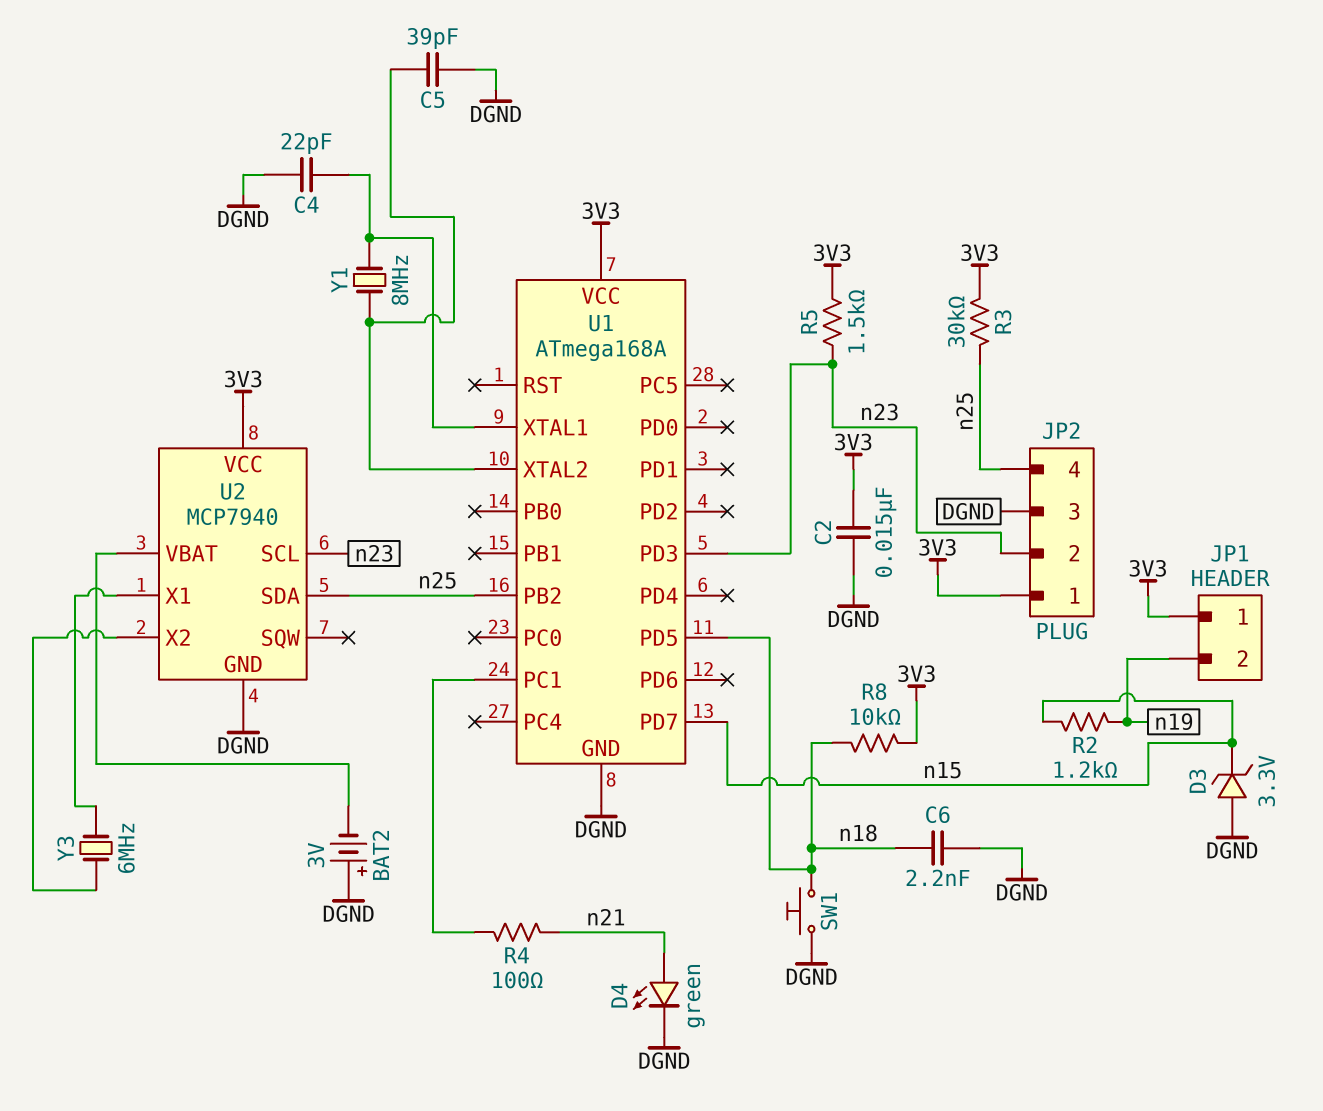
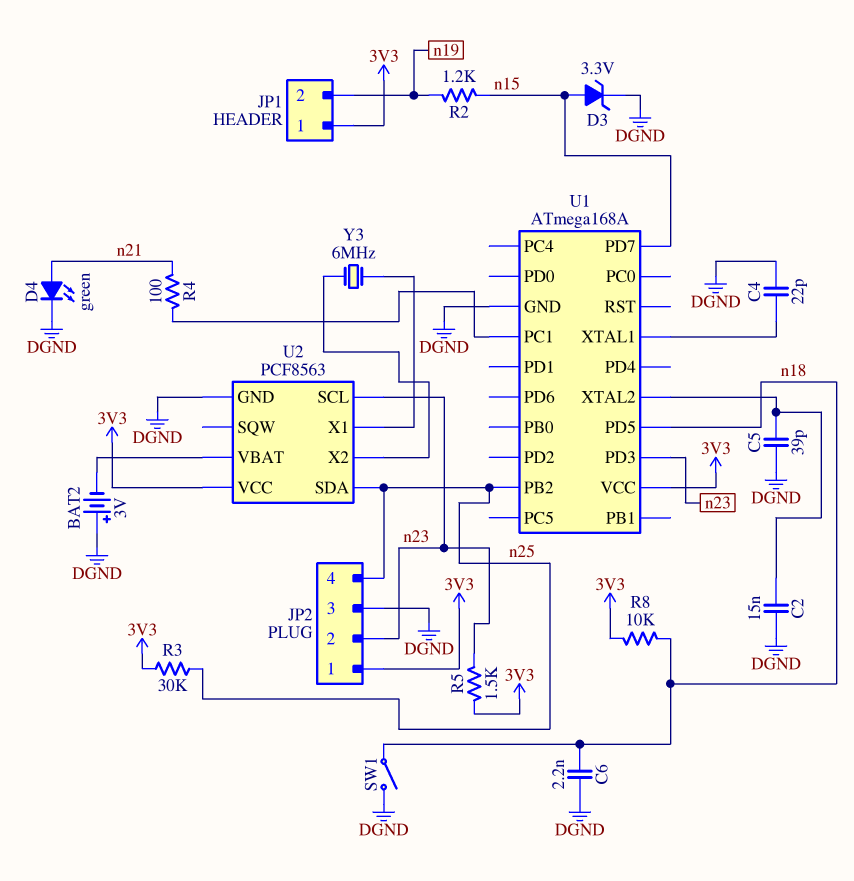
C2: 15nF (3V3, DGND) -> 15nF (DGND, U1/XTAL2)
D3: zener 3.3V (A DGND, K n15) -> zener 3.3V (A n15, K DGND)
SW1: button (DGND, n18) -> switch (DGND, n18)
U2: MCP7940 -> PCF8563
Y1: 8MHz (U1/XTAL1, U1/XTAL2) -> none

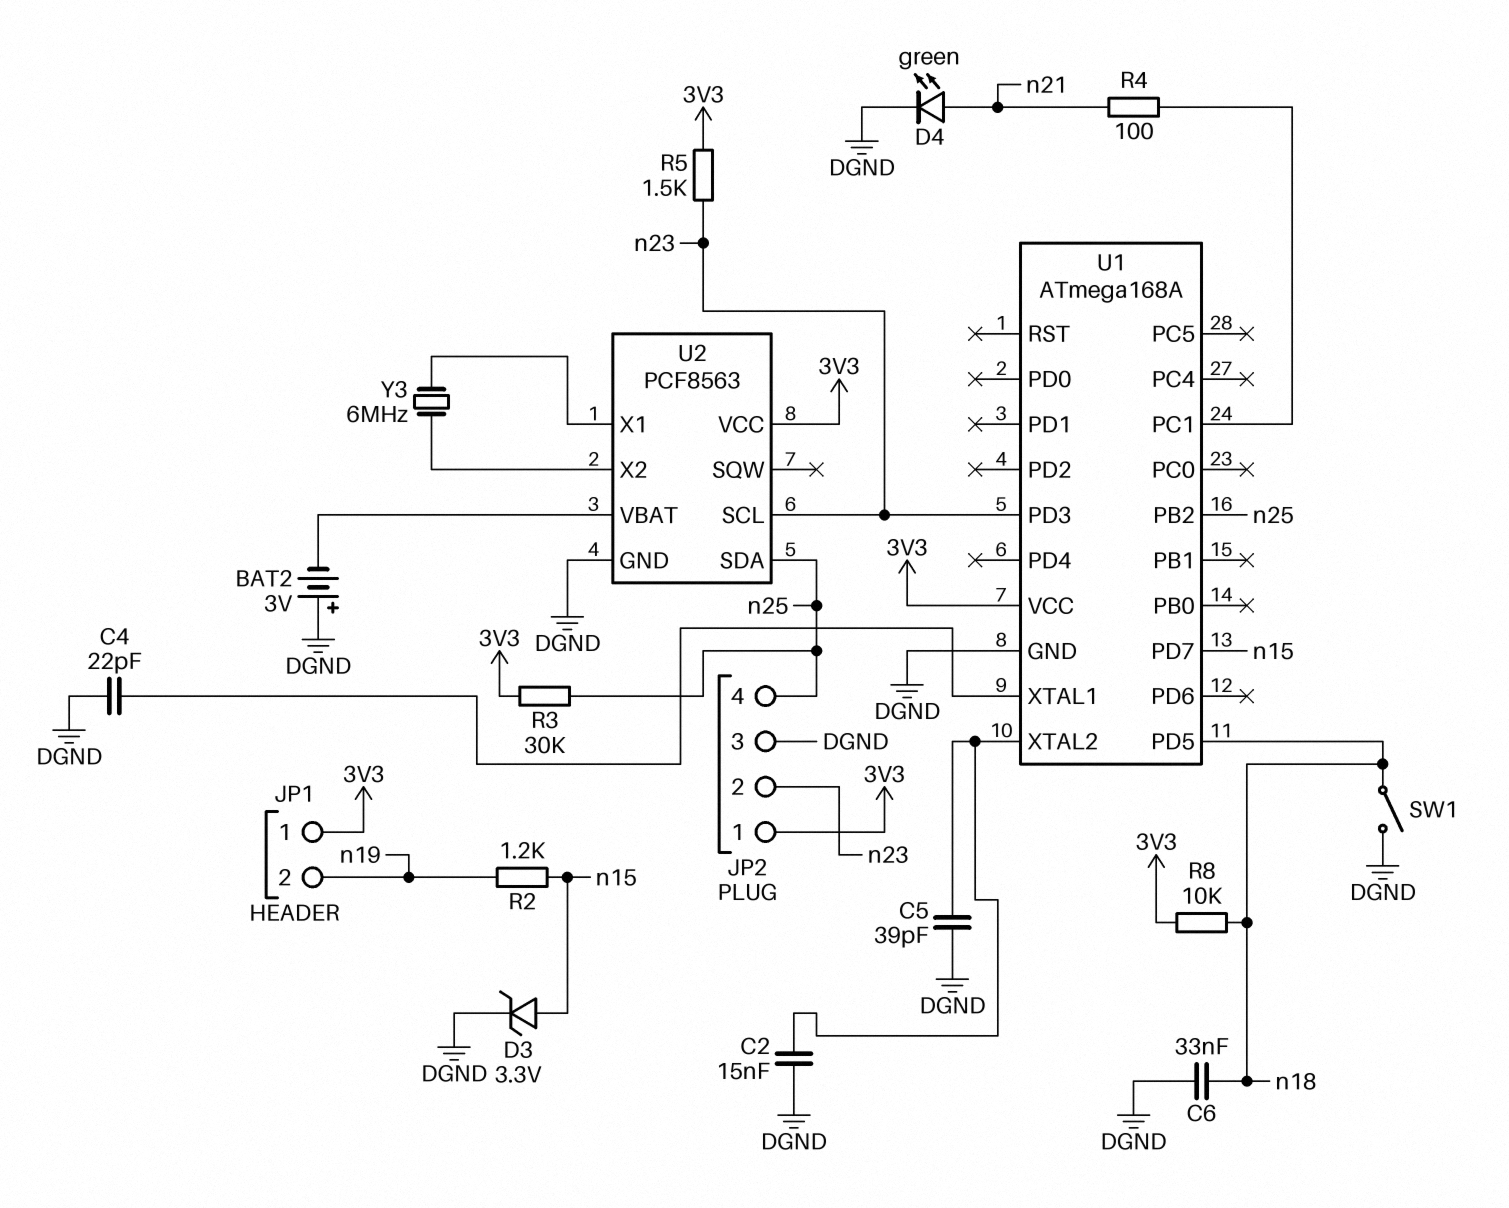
C6: 2.2nF (DGND, n18) -> 33nF (DGND, n18)

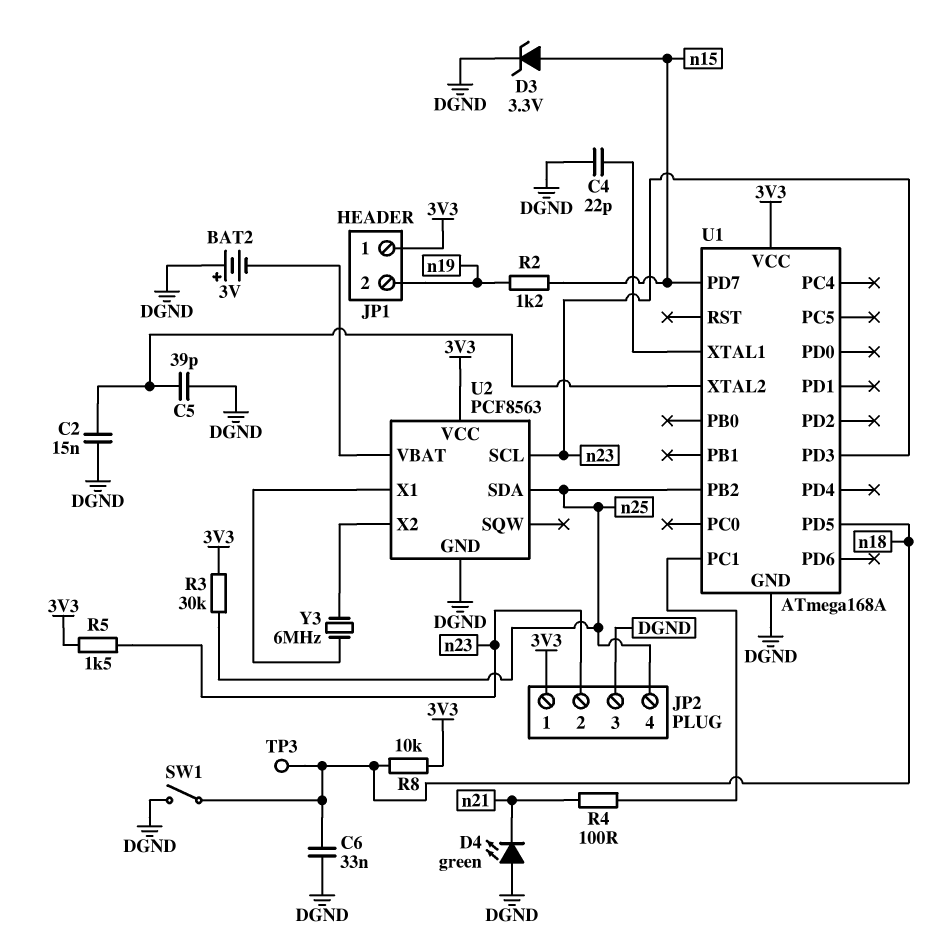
D4: LED green (A n21, K DGND) -> LED green (A DGND, K n21)
TP3: none -> test point (n18)

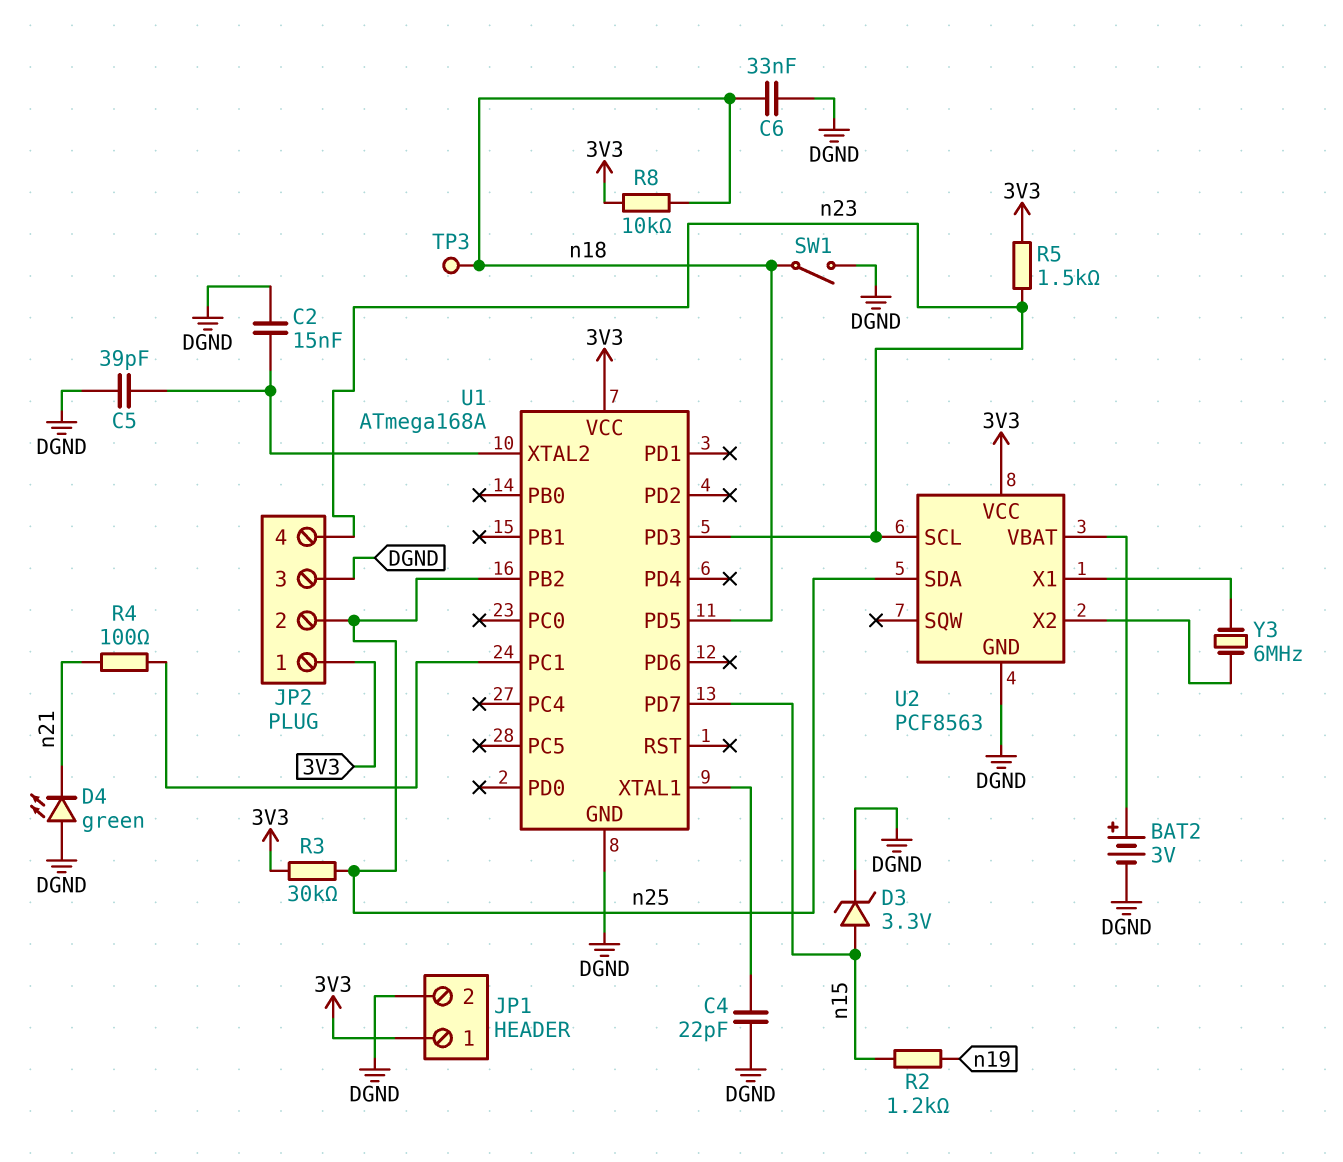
BAT2: 3V (plus DGND, minus U2/VBAT) -> 3V (plus U2/VBAT, minus DGND)
JP1 pin 2: n19 -> DGND
JP2 pin 2: n23 -> n25
JP2 pin 4: n25 -> n23

